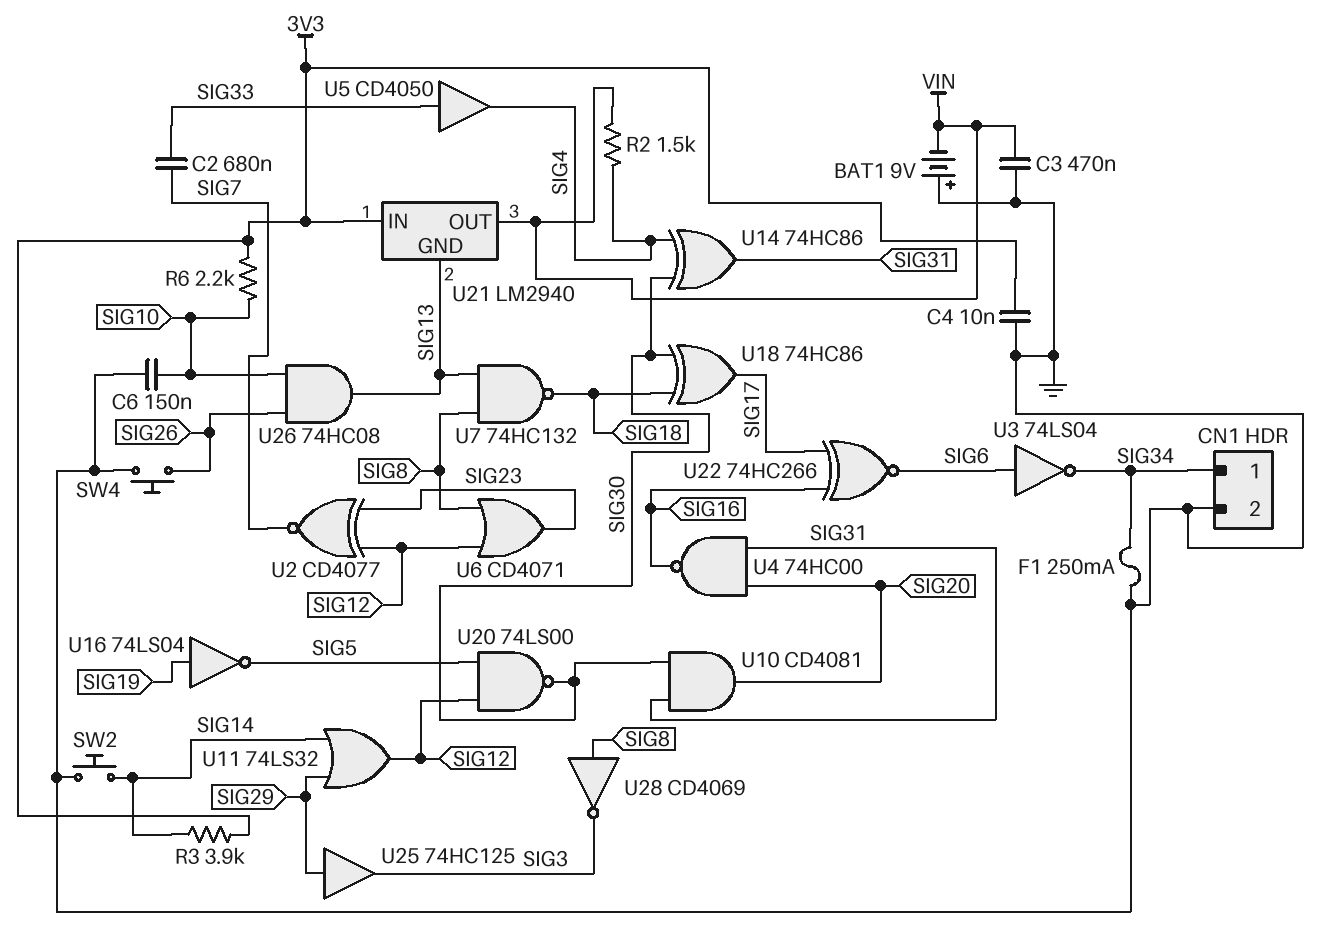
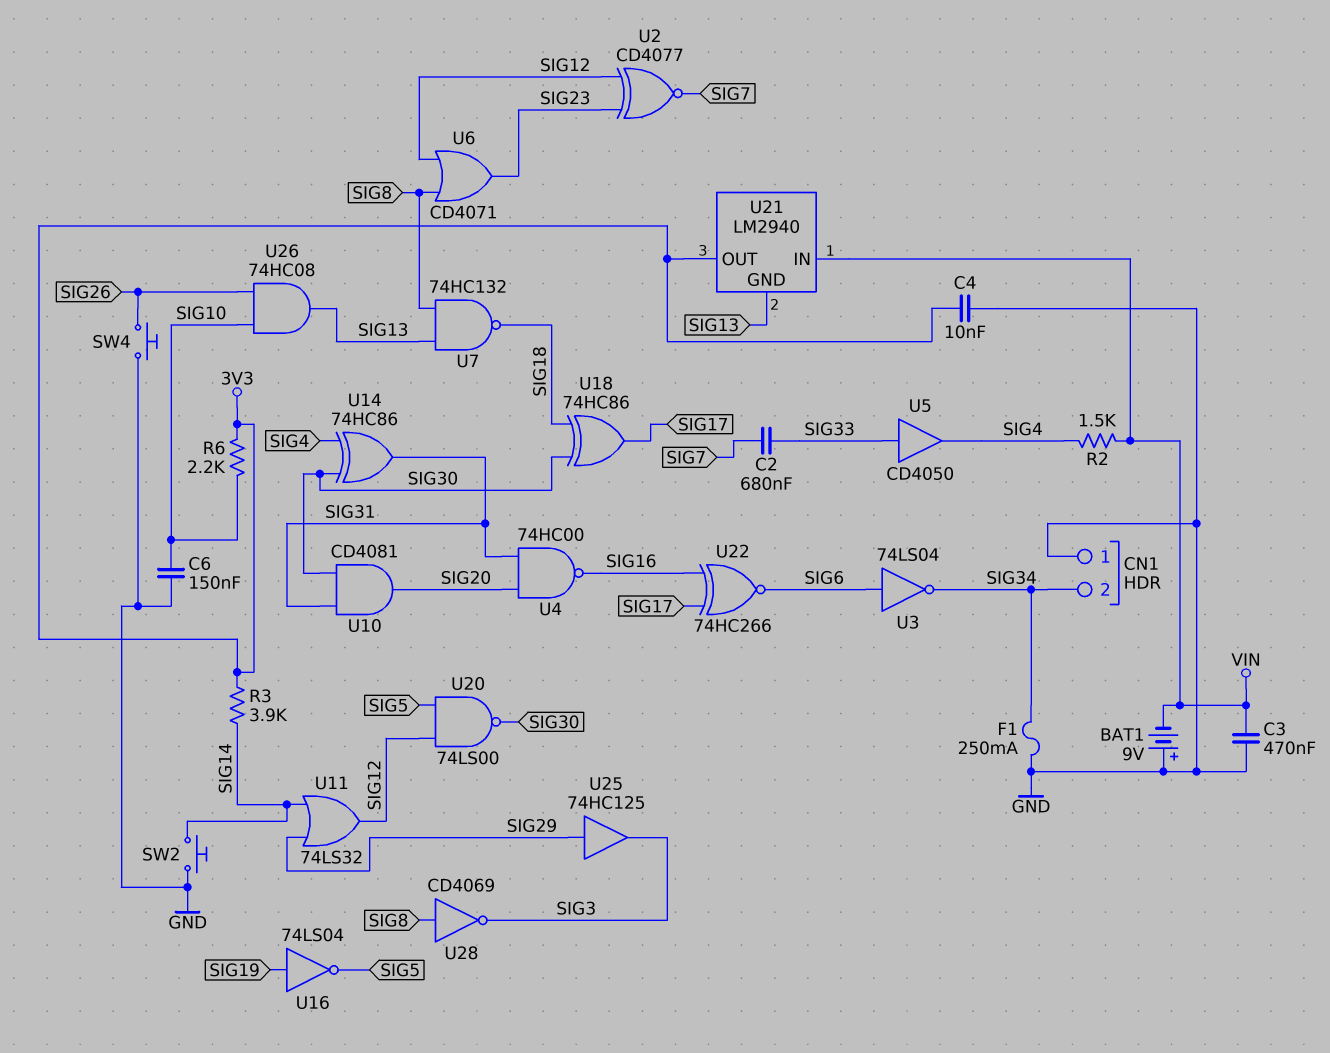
CN1 pin 1: SIG34 -> GND
CN1 pin 2: GND -> SIG34
U21 pin IN: 3V3 -> VIN
U21 pin OUT: VIN -> 3V3

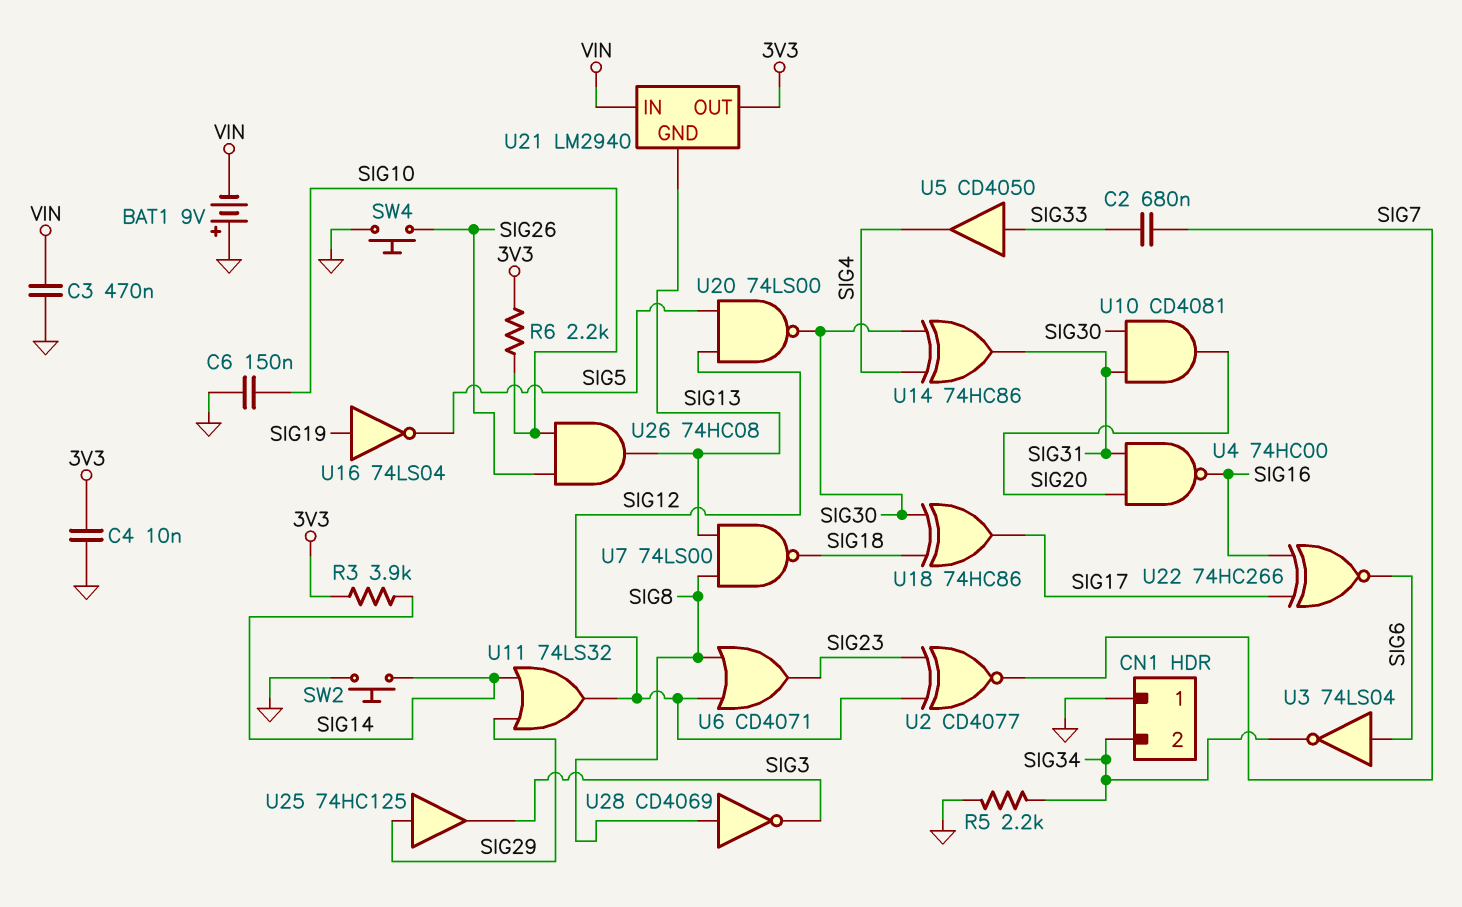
F1: 250mA (GND, SIG34) -> none
R2: 1.5k (SIG4, VIN) -> none
R5: none -> 2.2k (GND, SIG34)
U7: NAND 74HC132 (in SIG8, in SIG13, out SIG18) -> NAND 74LS00 (in SIG8, in SIG13, out SIG18)

